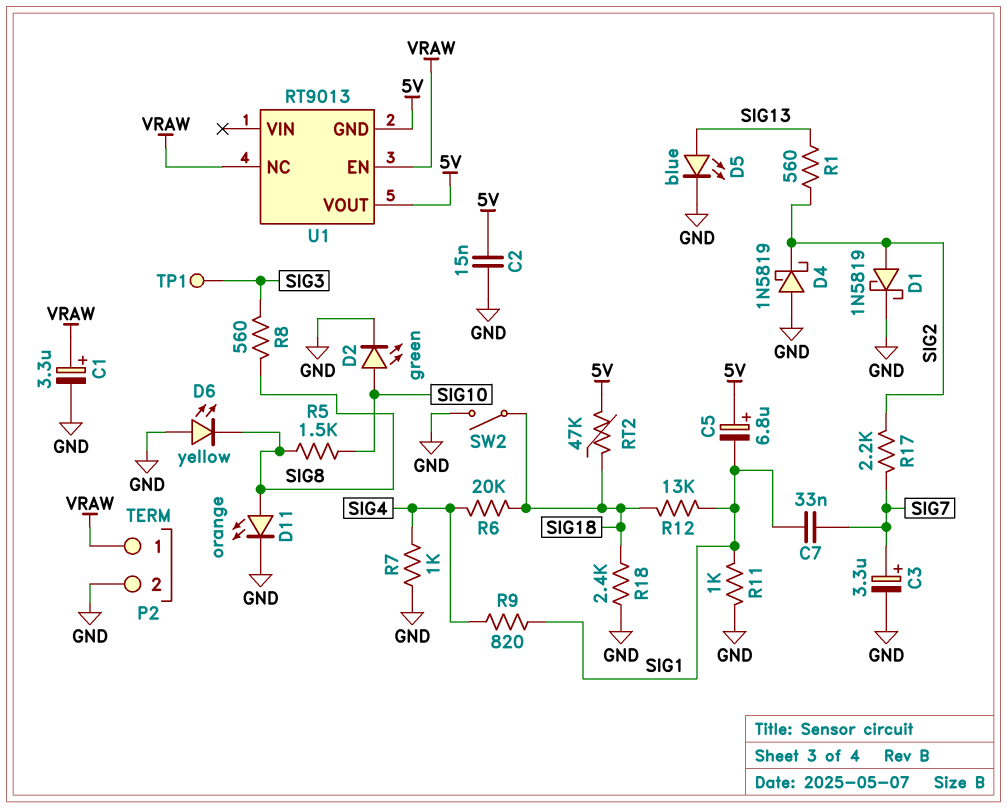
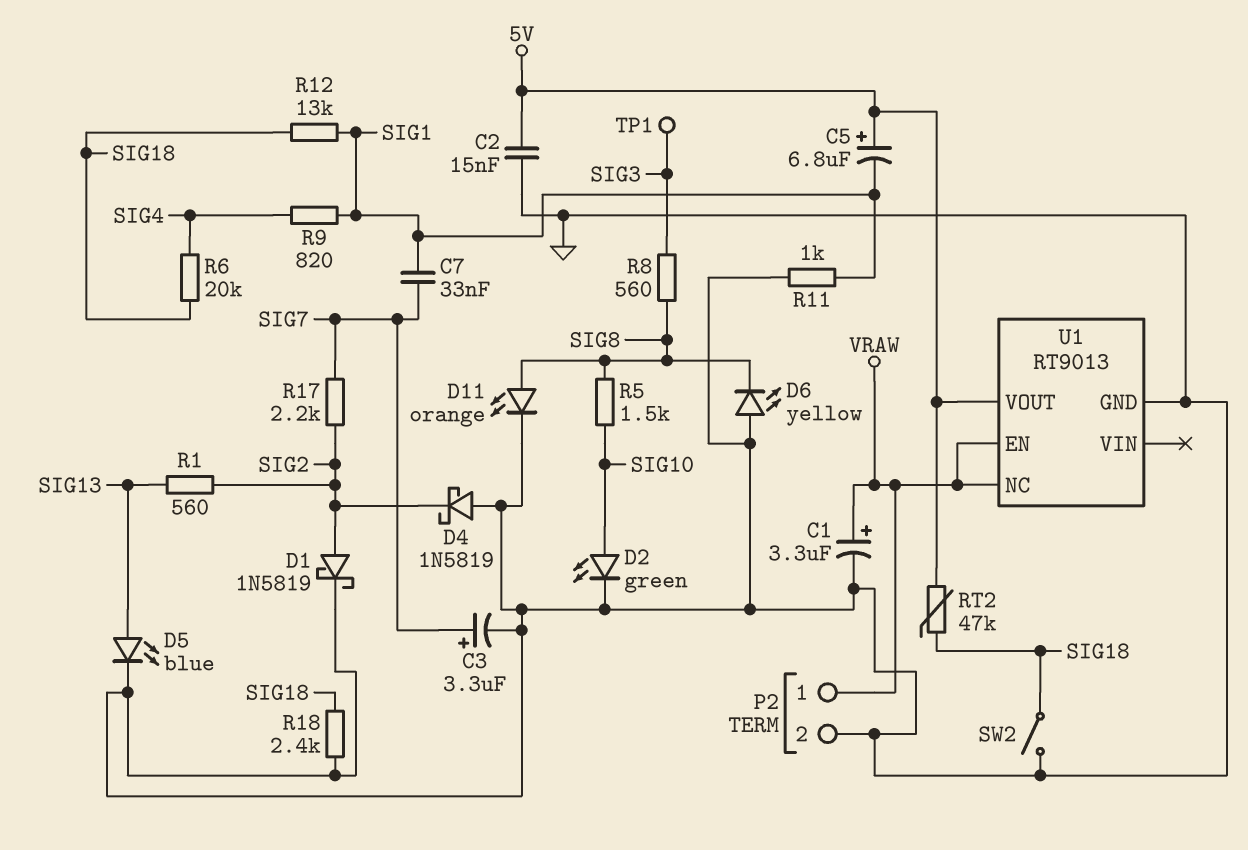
R7: 1k (GND, SIG4) -> none
U1 pin GND: 5V -> GND

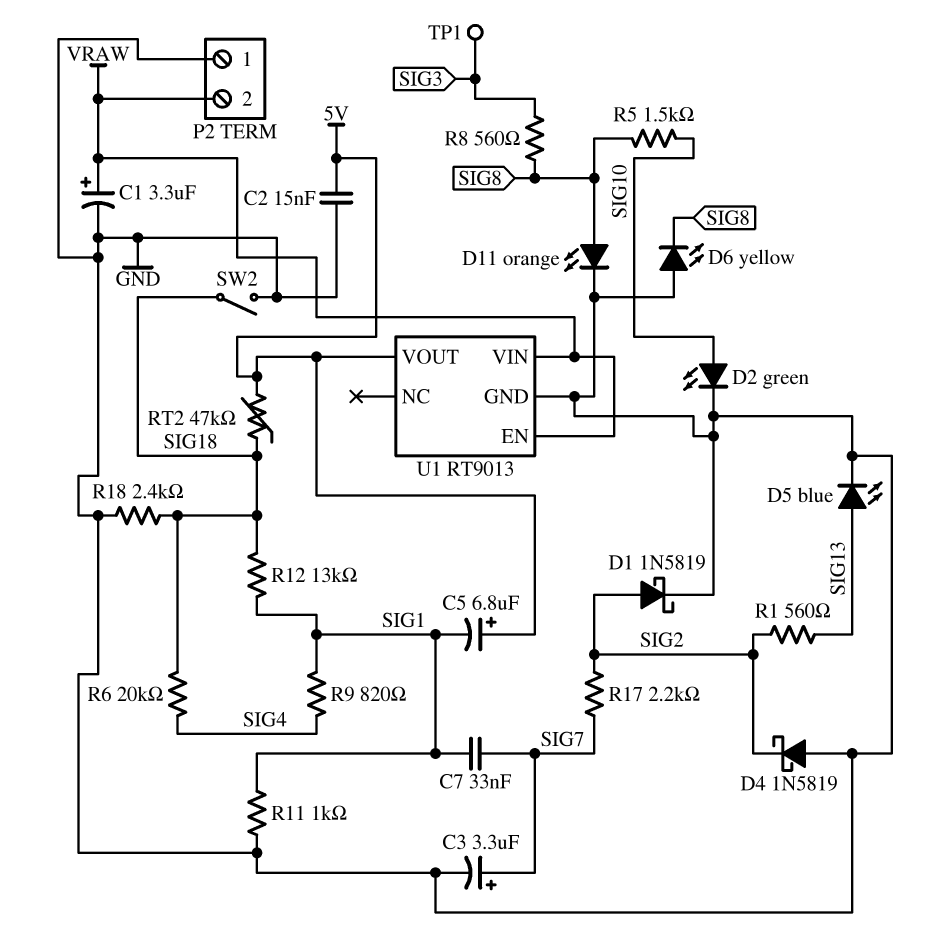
P2 pin 1: VRAW -> GND
P2 pin 2: GND -> VRAW
U1 pin NC: VRAW -> none
U1 pin VIN: none -> VRAW

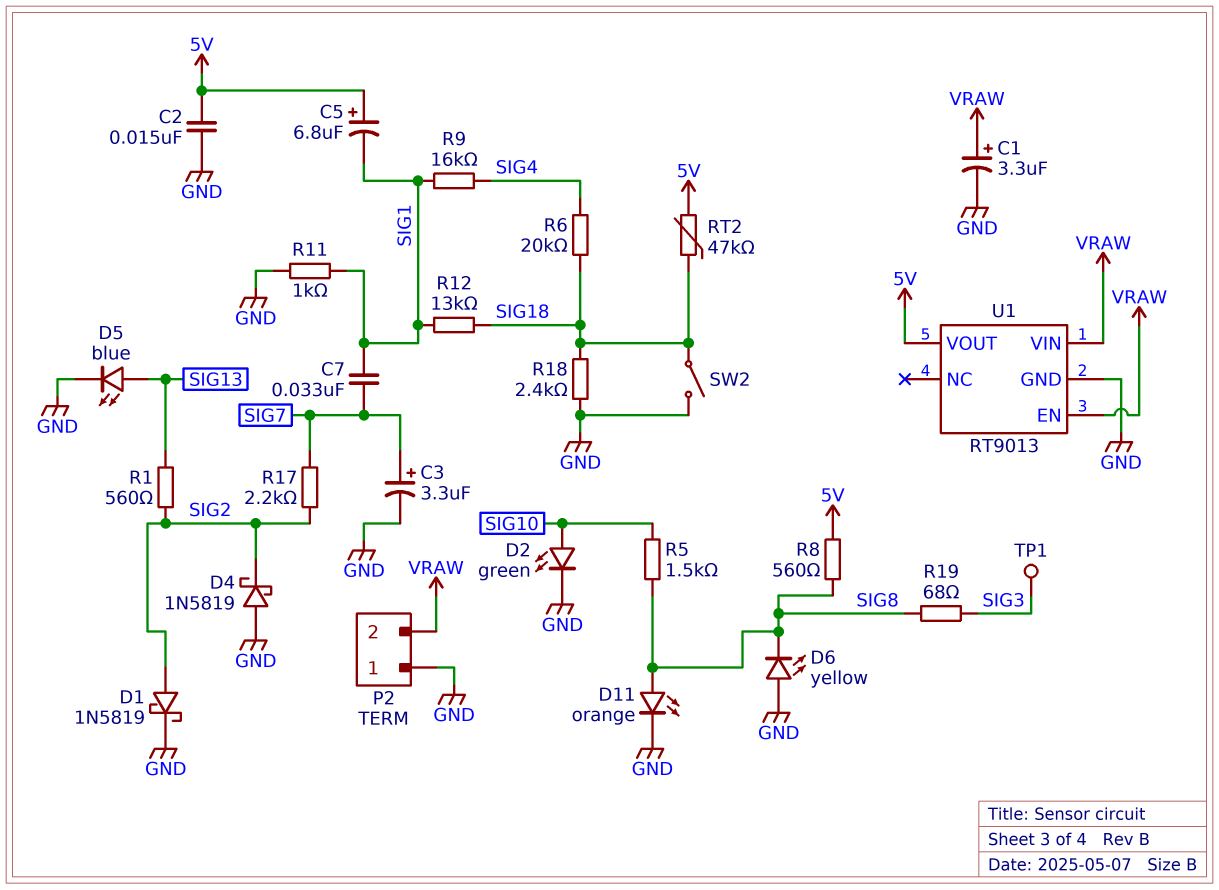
R8: 560 (SIG3, SIG8) -> 560 (5V, SIG8)
R9: 820 (SIG1, SIG4) -> 16k (SIG1, SIG4)
R19: none -> 68 (SIG3, SIG8)

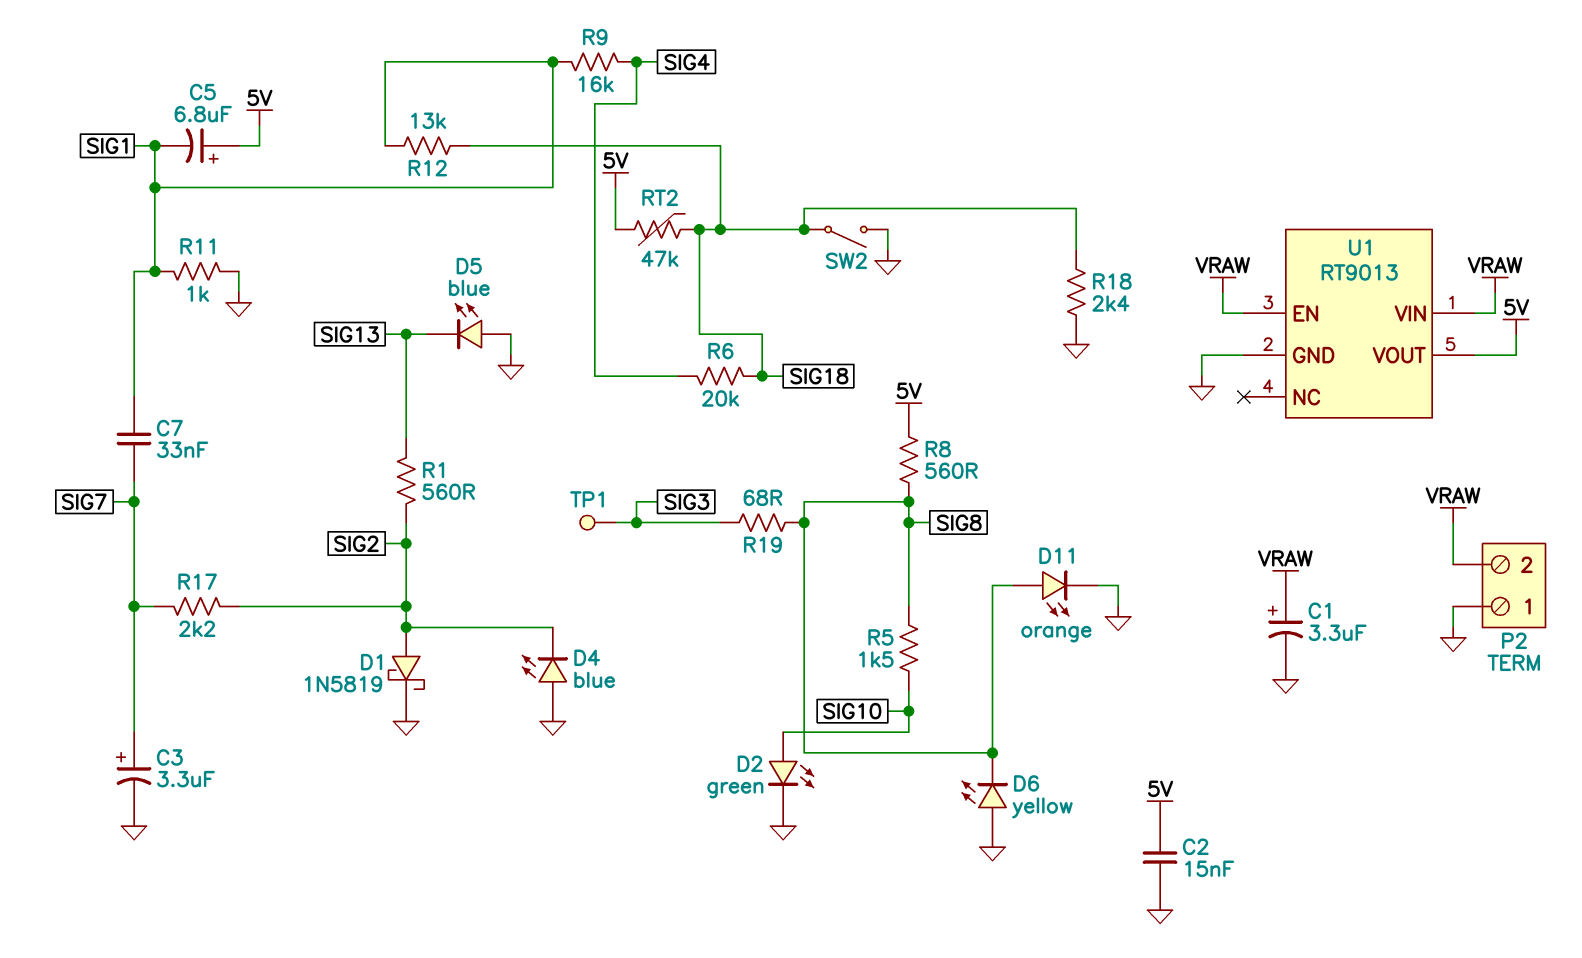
D4: schottky 1N5819 (A GND, K SIG2) -> LED blue (A GND, K SIG2)
D5: LED blue (A SIG13, K GND) -> LED blue (A GND, K SIG13)

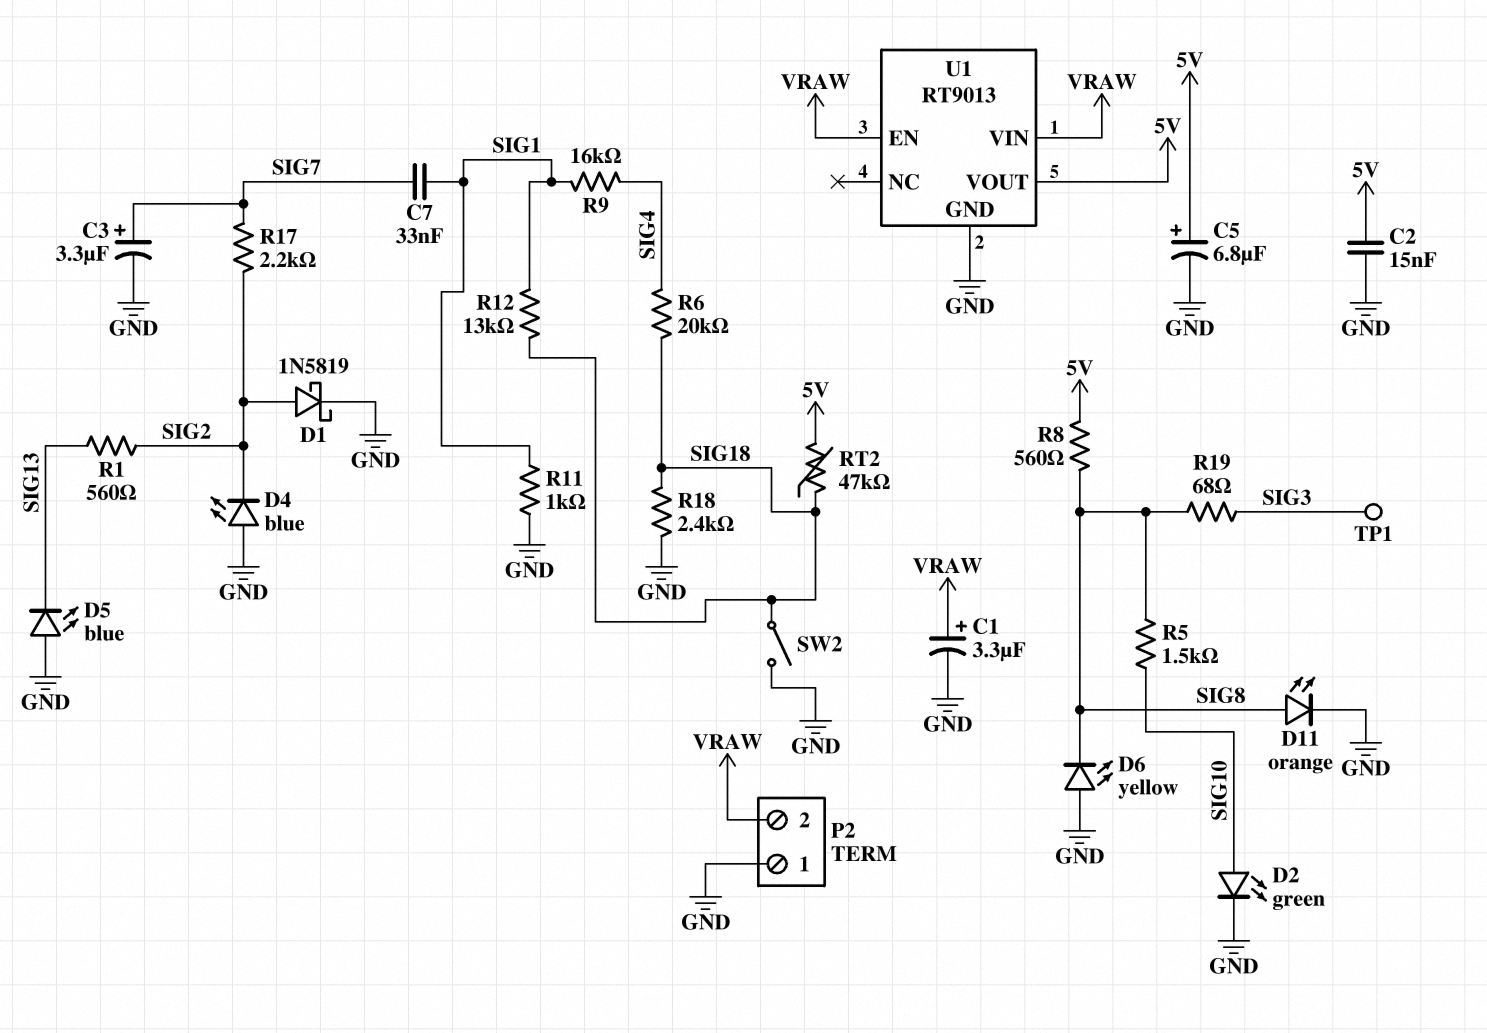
C5: 6.8uF (plus 5V, minus SIG1) -> 6.8uF (plus 5V, minus GND)

